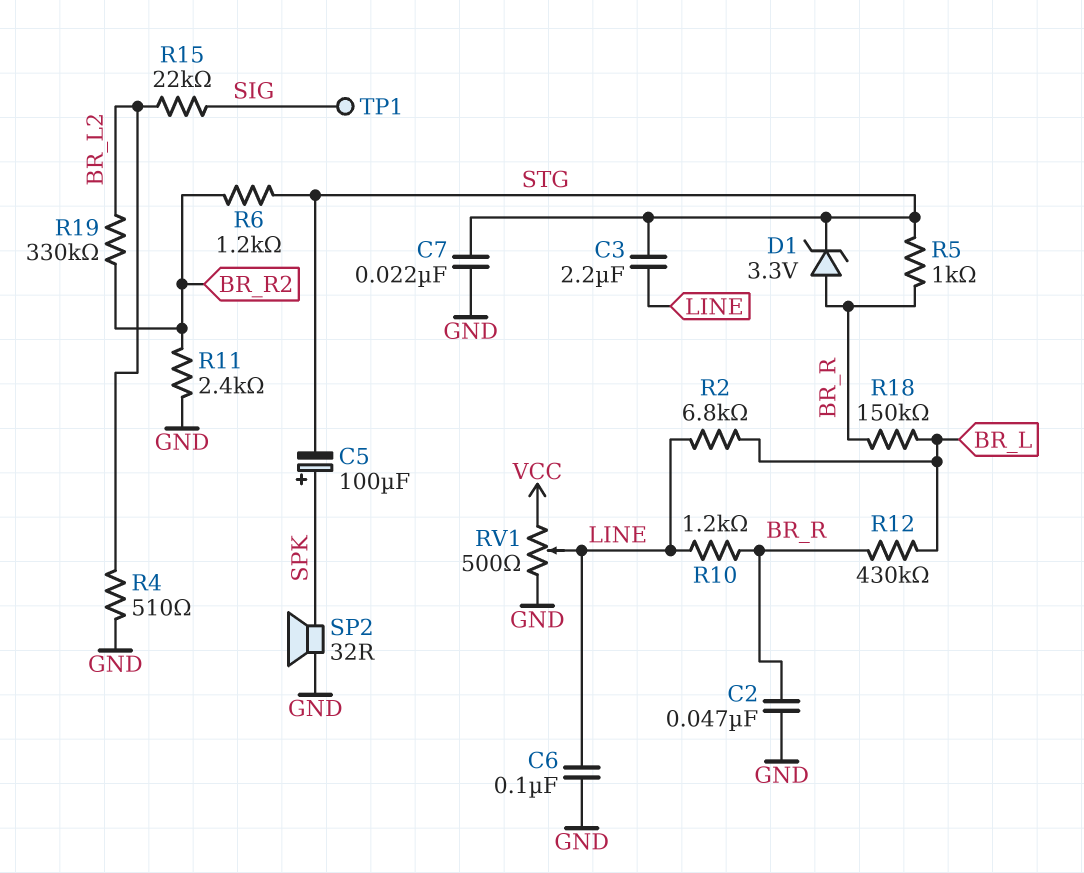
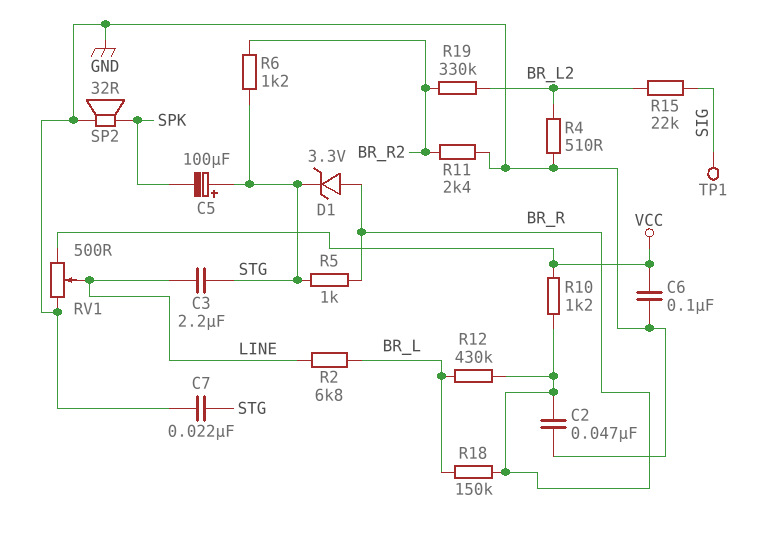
C5: 100uF (plus SPK, minus STG) -> 100uF (plus STG, minus SPK)
C6: 100nF (GND, LINE) -> 100nF (GND, VCC)
R10: 1.2k (BR_R, LINE) -> 1.2k (BR_R, VCC)

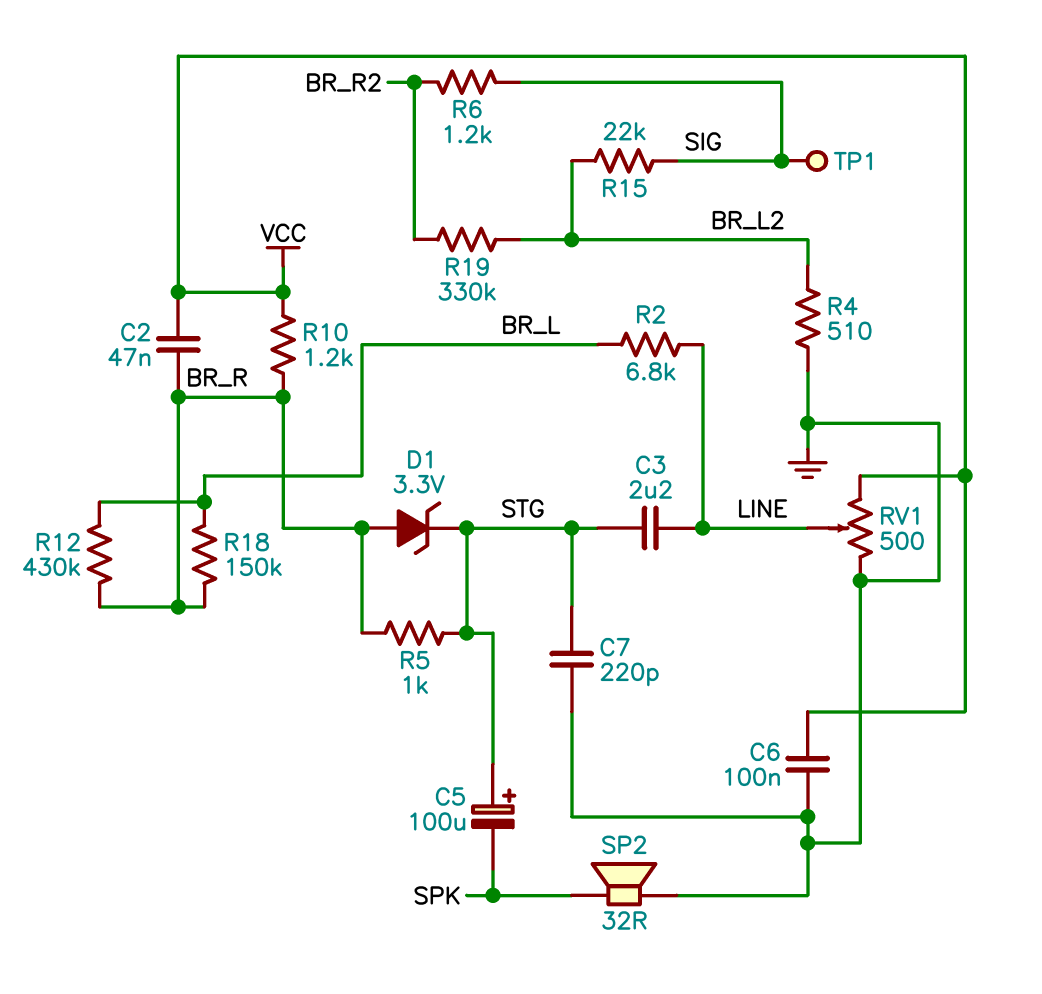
C2: 47nF (BR_R, GND) -> 47nF (BR_R, VCC)
C7: 22nF (GND, STG) -> 220pF (GND, STG)
R6: 1.2k (BR_R2, STG) -> 1.2k (BR_R2, SIG)
R11: 2.4k (BR_R2, GND) -> none

